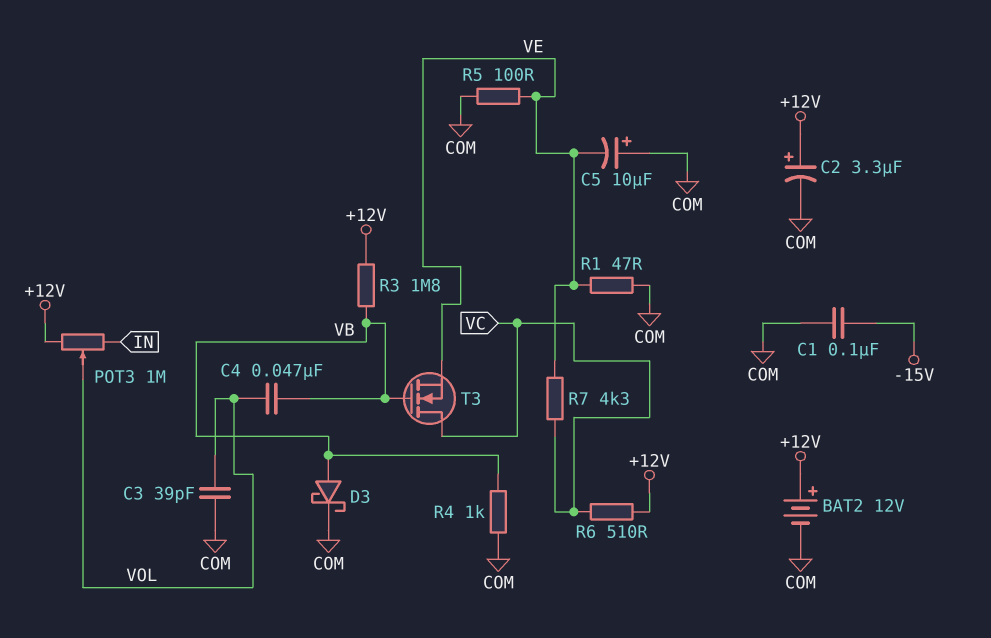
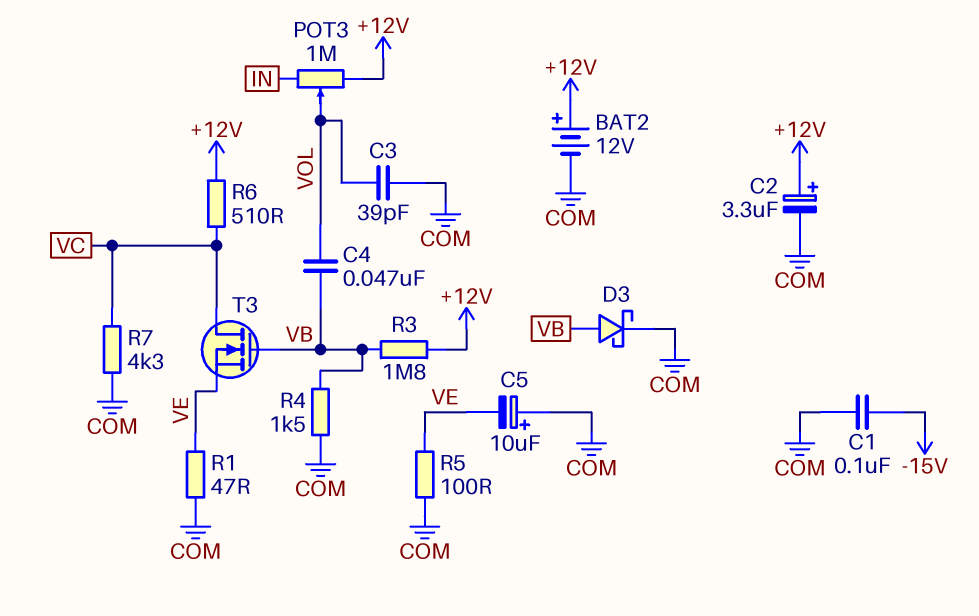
R4: 1k (COM, VB) -> 1.5k (COM, VB)
R7: 4.3k (VC, VE) -> 4.3k (COM, VC)

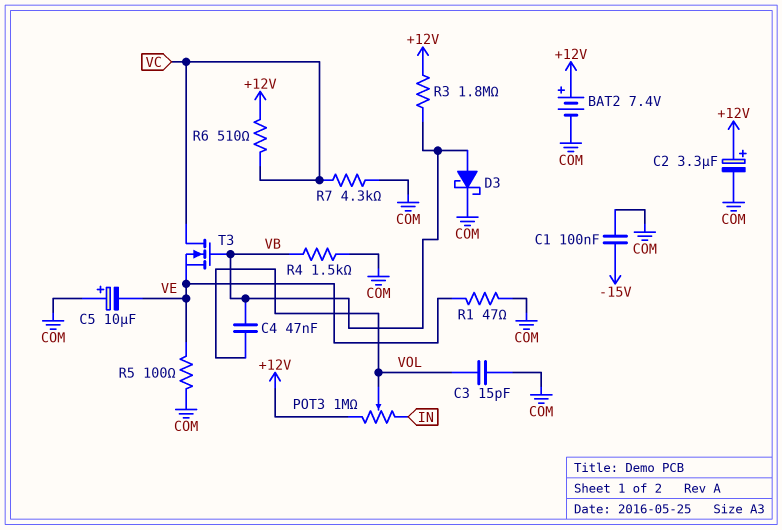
BAT2: 12V (plus +12V, minus COM) -> 7.4V (plus +12V, minus COM)
C3: 39pF (COM, VOL) -> 15pF (COM, VOL)

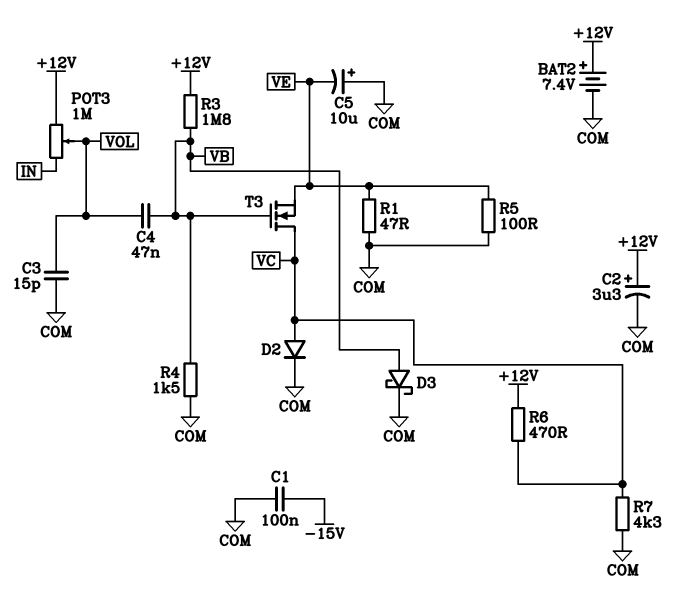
D2: none -> diode (A VC, K COM)
R6: 510 (+12V, VC) -> 470 (+12V, VC)

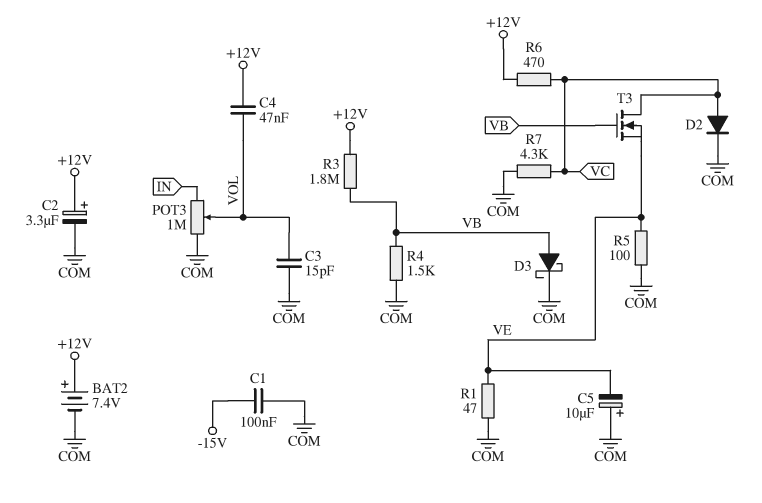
C4: 47nF (VB, VOL) -> 47nF (+12V, VOL)
POT3: 1M (+12V, IN, wiper VOL) -> 1M (COM, IN, wiper VOL)

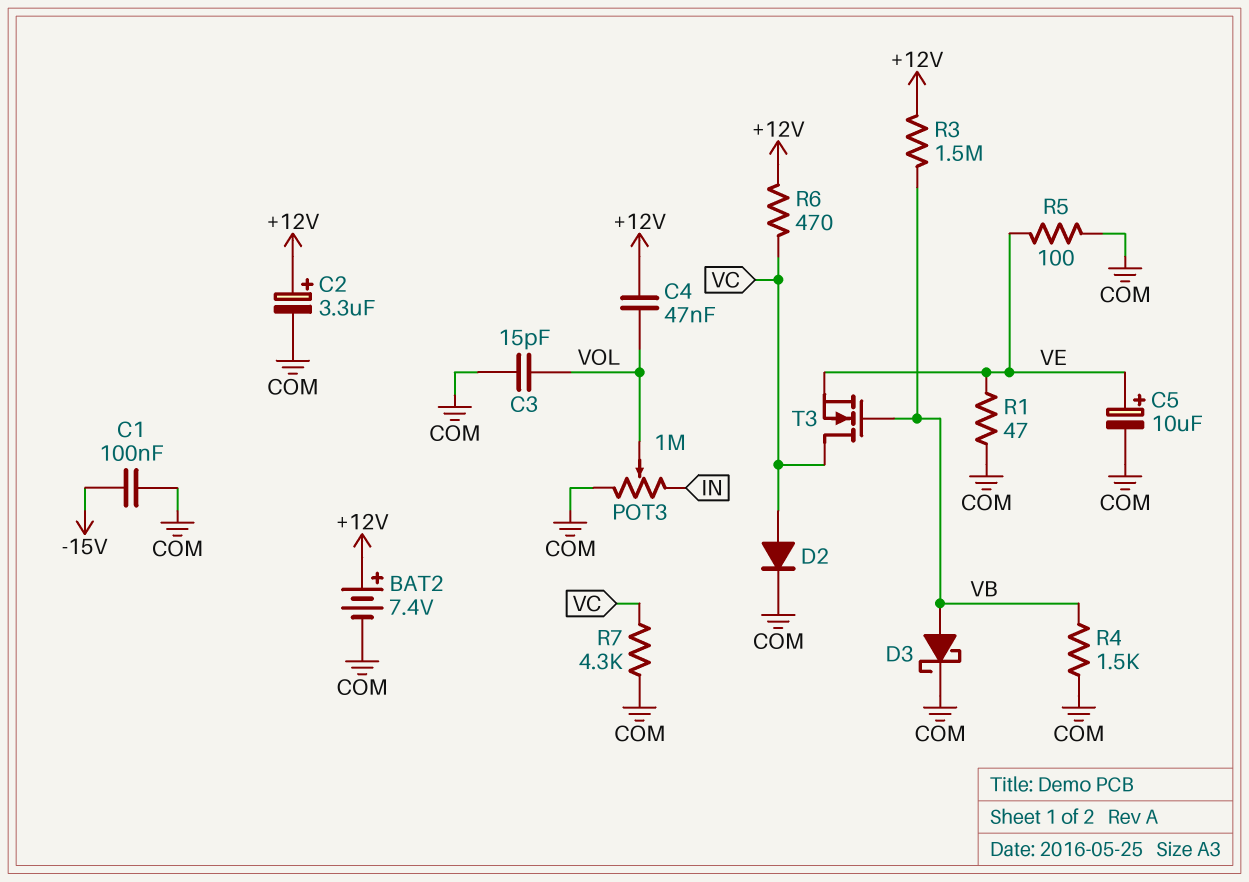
C5: 10uF (plus COM, minus VE) -> 10uF (plus VE, minus COM)
R3: 1.8M (+12V, VB) -> 1.5M (+12V, VB)

